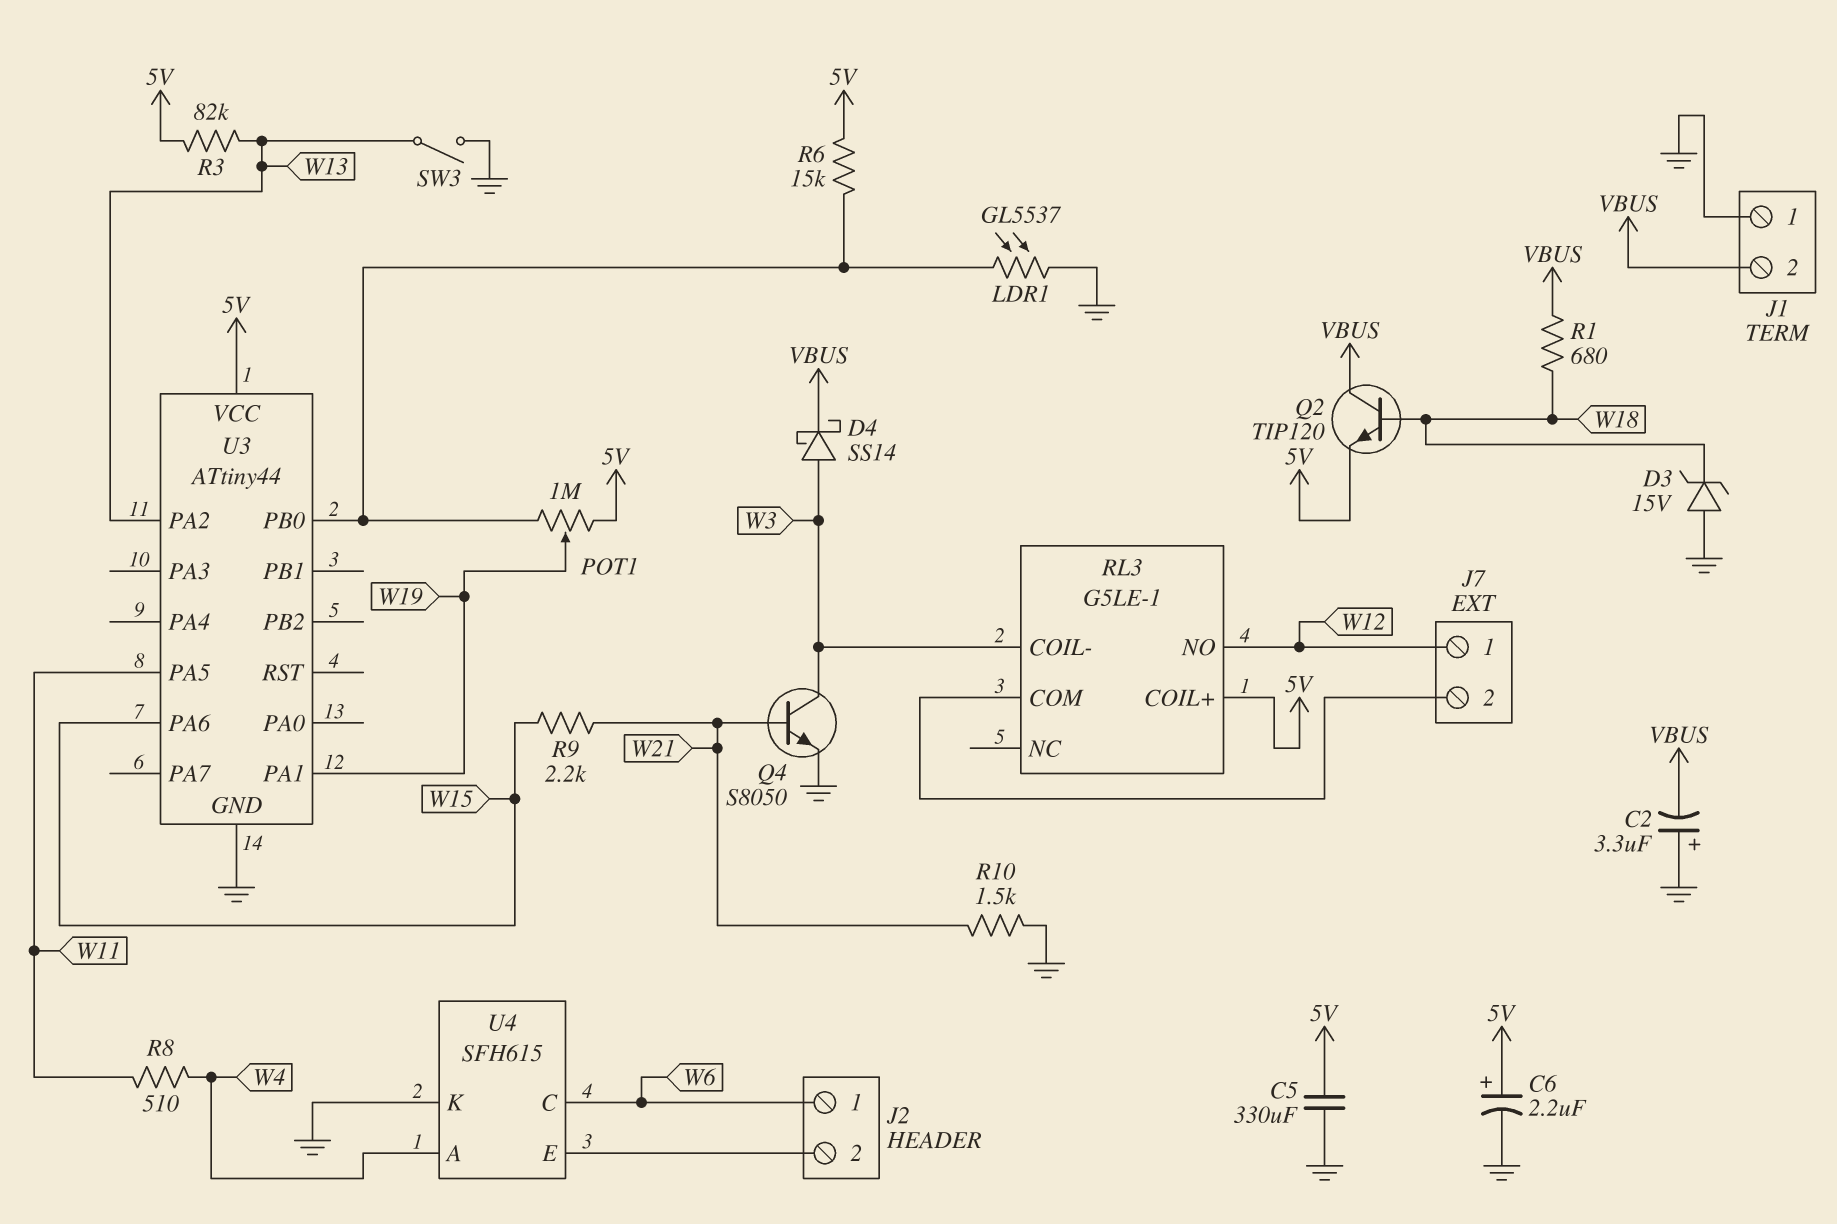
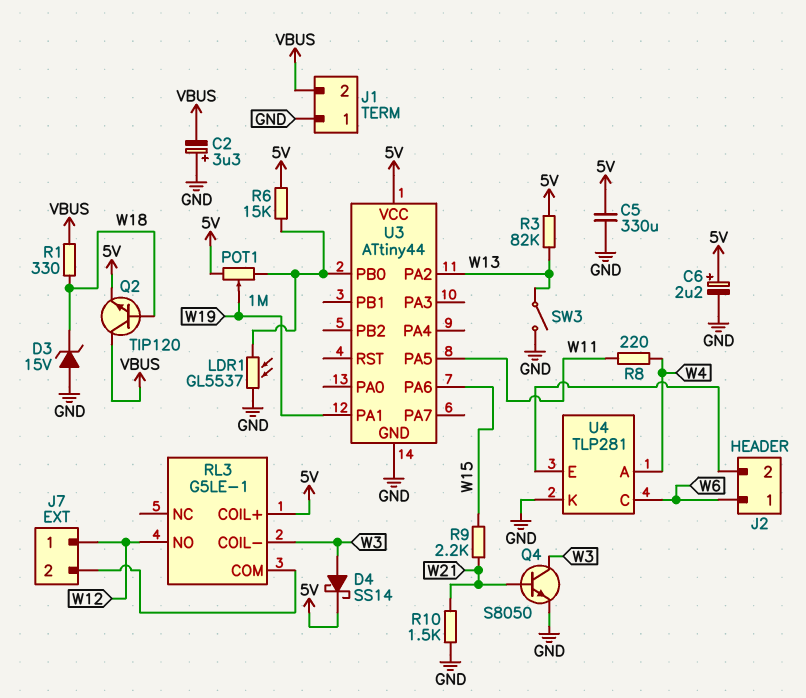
D4: schottky SS14 (A W3, K VBUS) -> schottky SS14 (A W3, K 5V)
R1: 680 (VBUS, W18) -> 330 (VBUS, W18)
R8: 510 (W4, W11) -> 220 (W4, W11)
U4: SFH615 -> TLP281

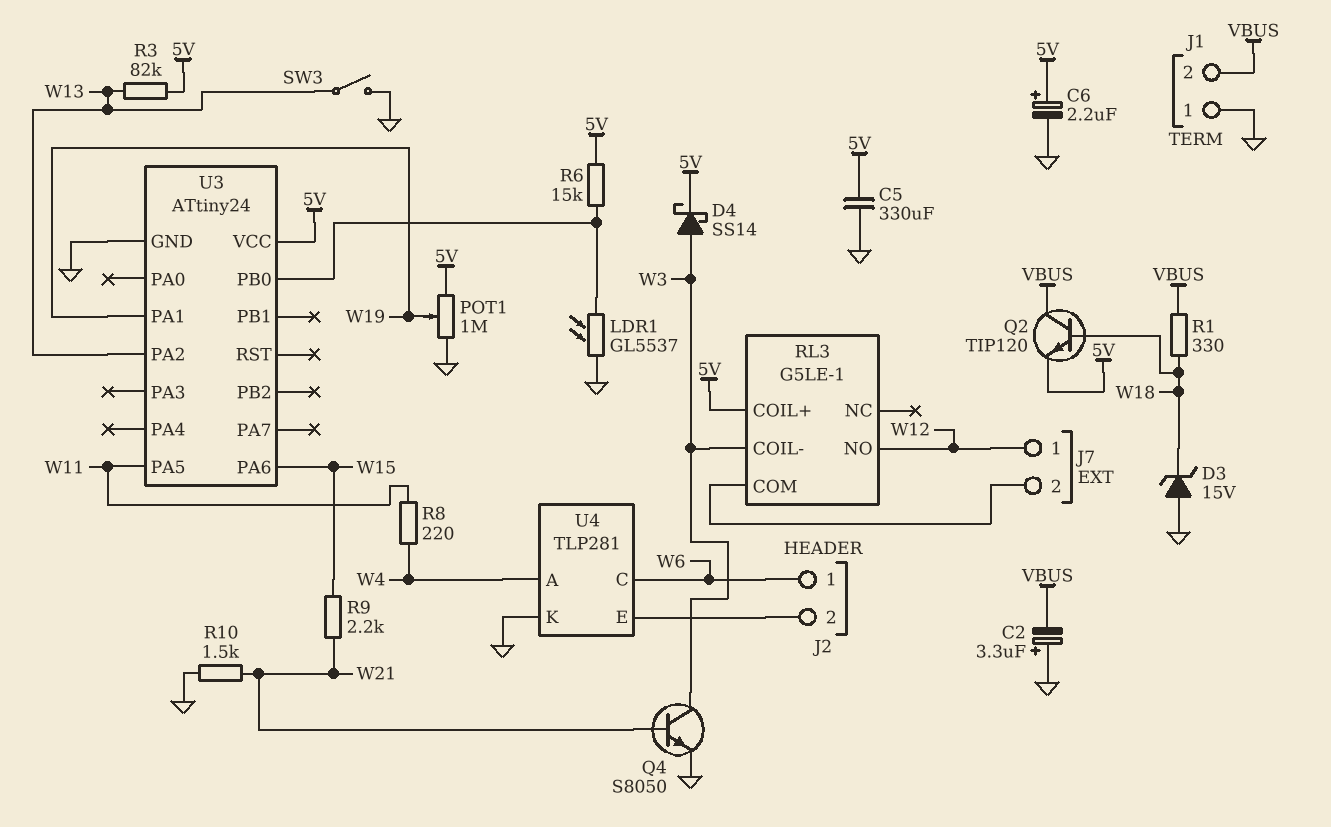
POT1: 1M (5V, U3/PB0, wiper W19) -> 1M (5V, GND, wiper W19)
U3: ATtiny44 -> ATtiny24

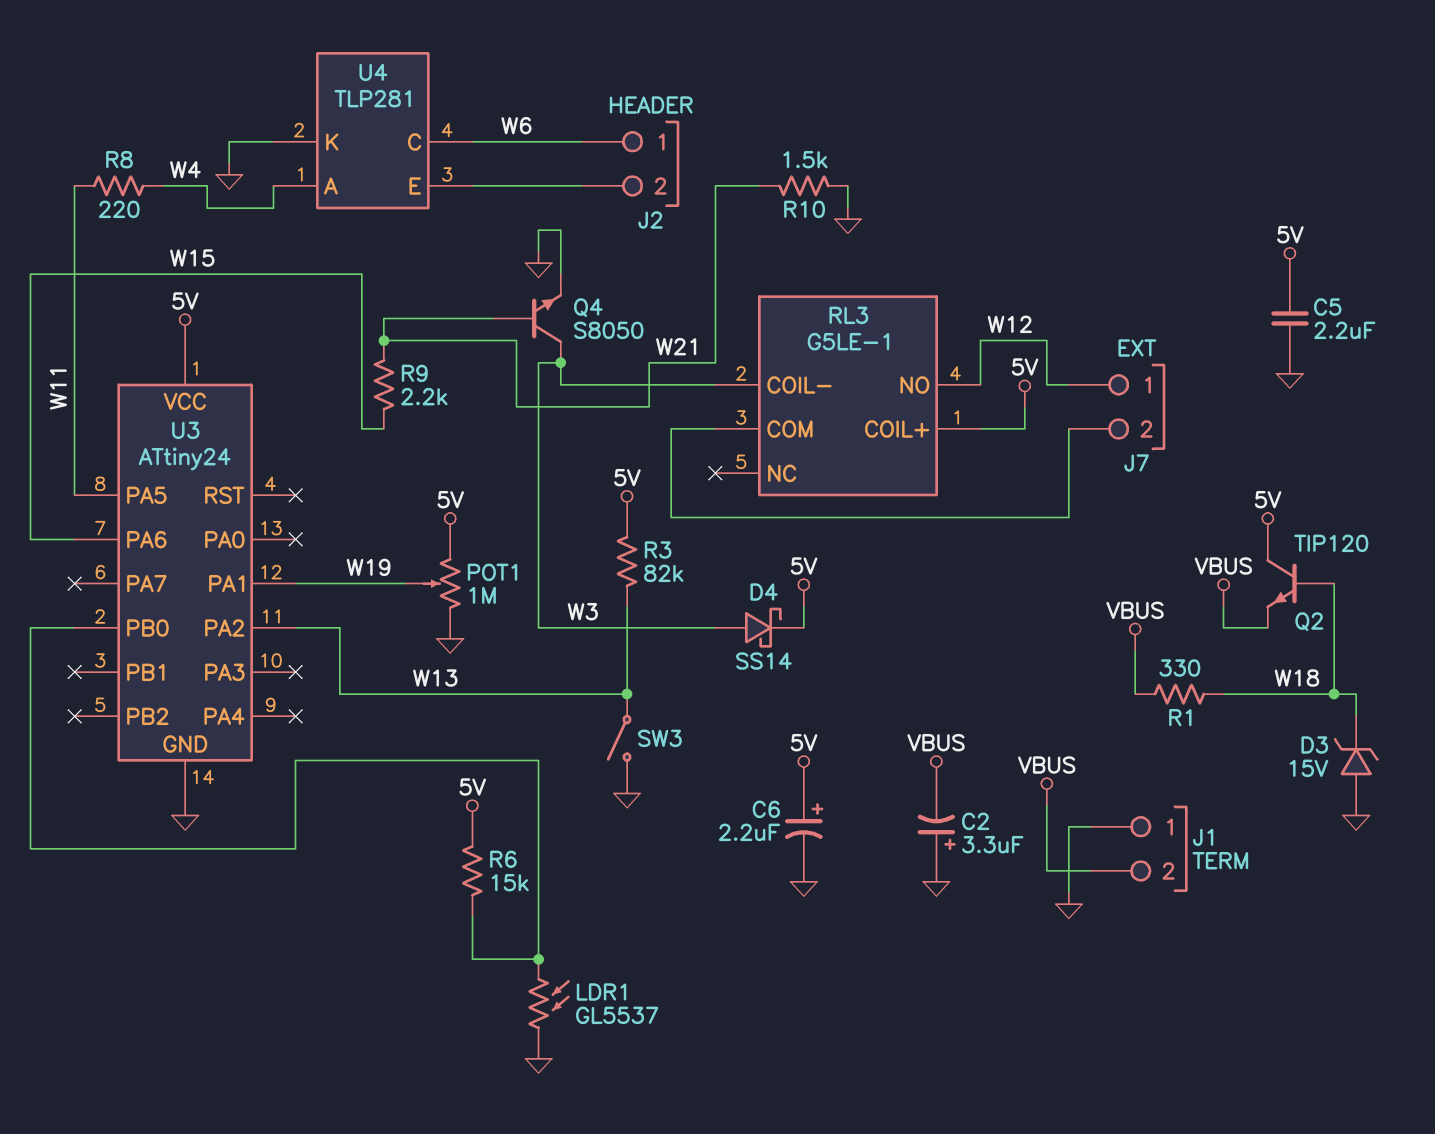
C5: 330uF (5V, GND) -> 2.2uF (5V, GND)
Q2: NPN TIP120 (B W18, C VBUS, E 5V) -> NPN TIP120 (B W18, C 5V, E VBUS)

